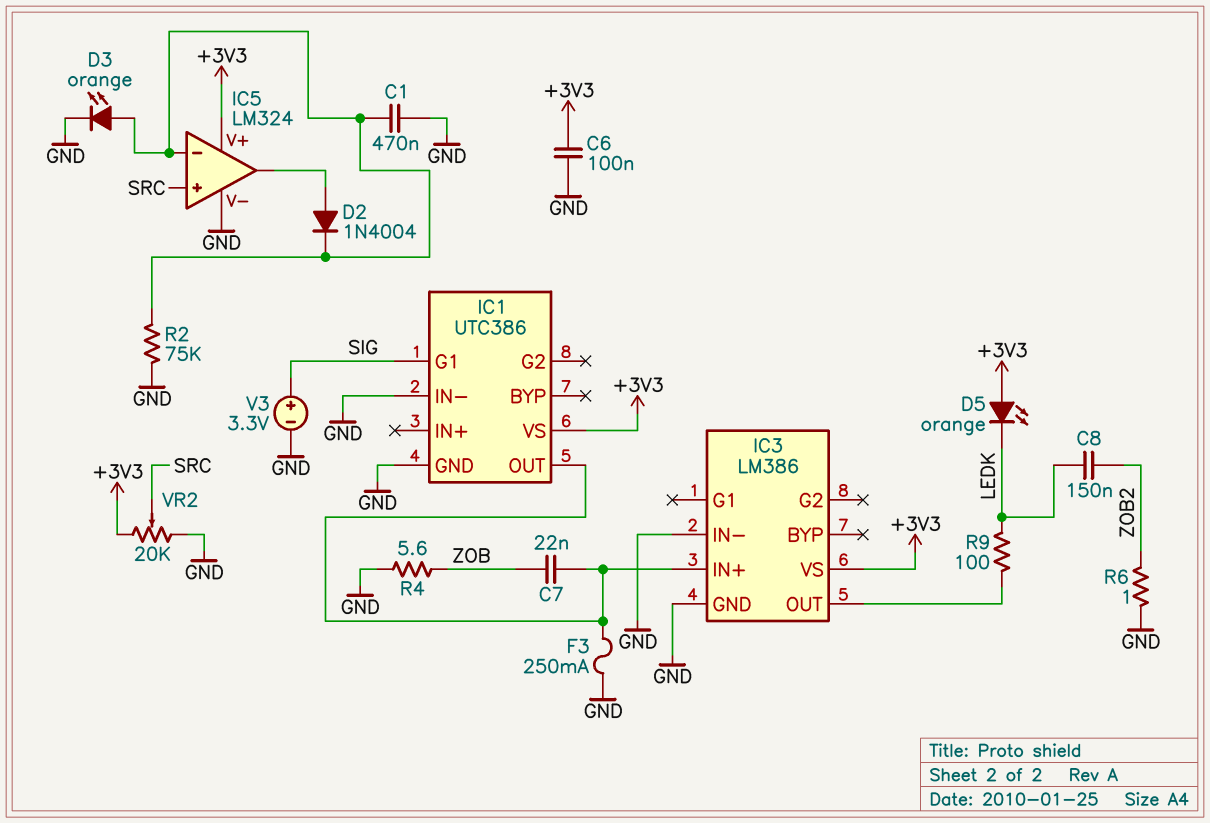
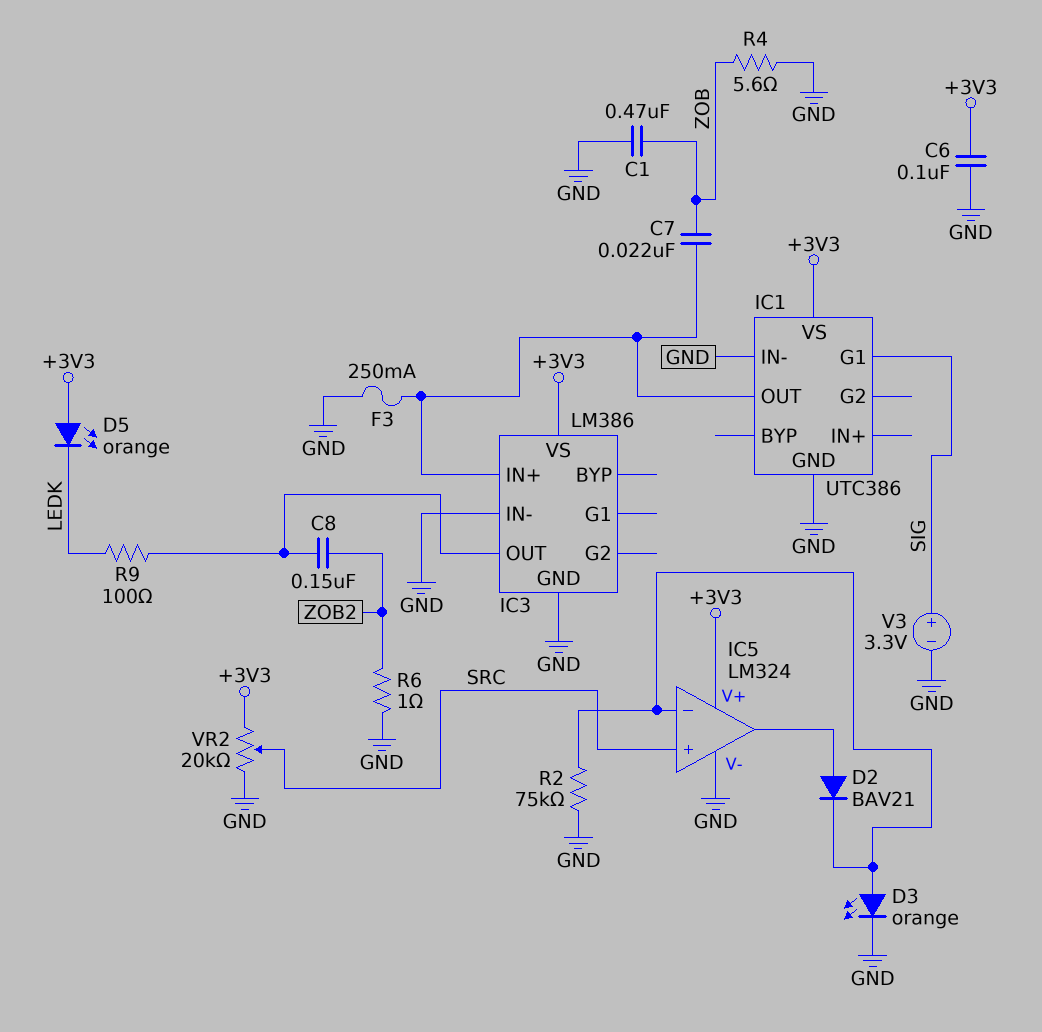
C1: 470nF (GND, IC5/in-) -> 470nF (GND, ZOB)
C8: 150nF (LEDK, ZOB2) -> 150nF (IC3/OUT, ZOB2)
D2: diode 1N4004 (A IC5/out, K IC5/in-) -> diode BAV21 (A IC5/out, K IC5/in-)

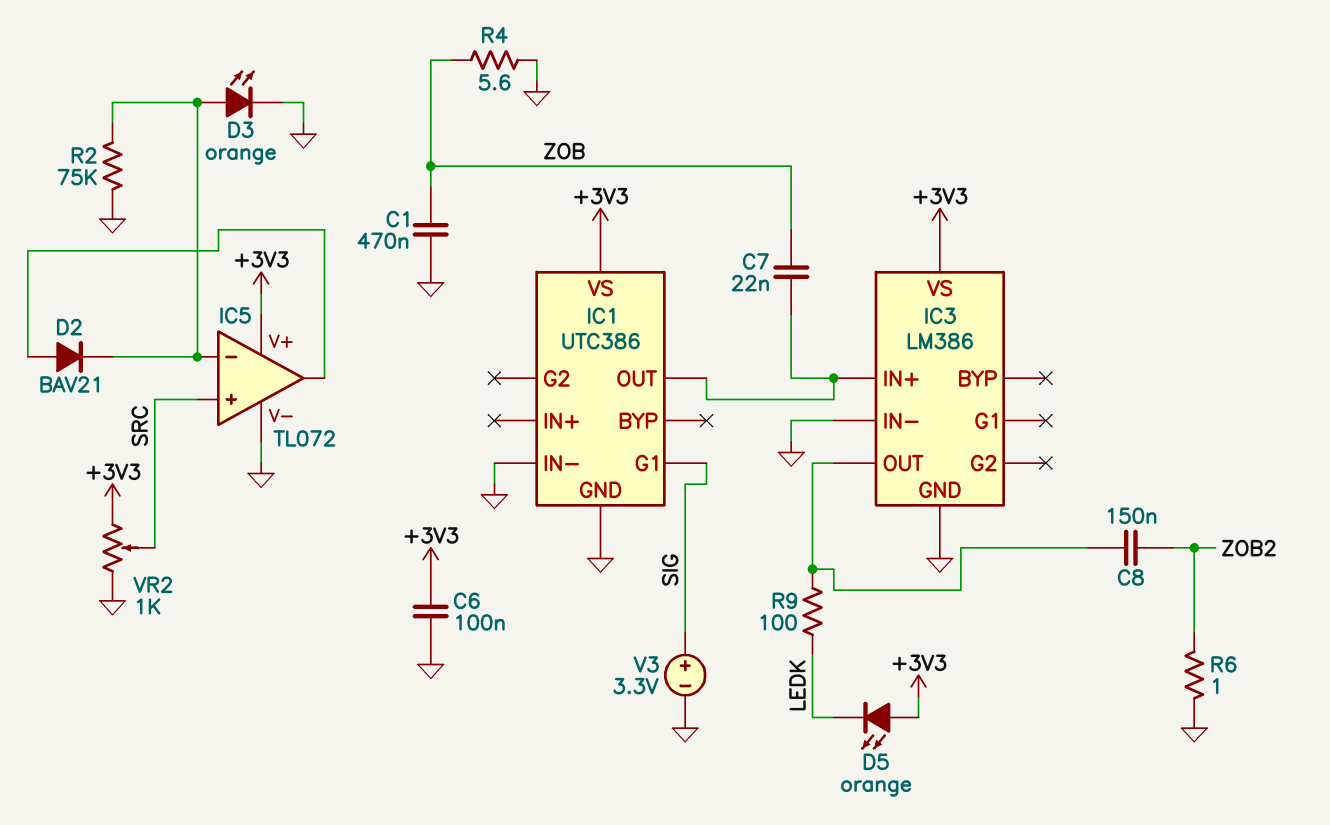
F3: 250mA (GND, IC1/OUT) -> none
IC5: LM324 -> TL072
VR2: 20k (+3V3, GND, wiper SRC) -> 1k (+3V3, GND, wiper SRC)

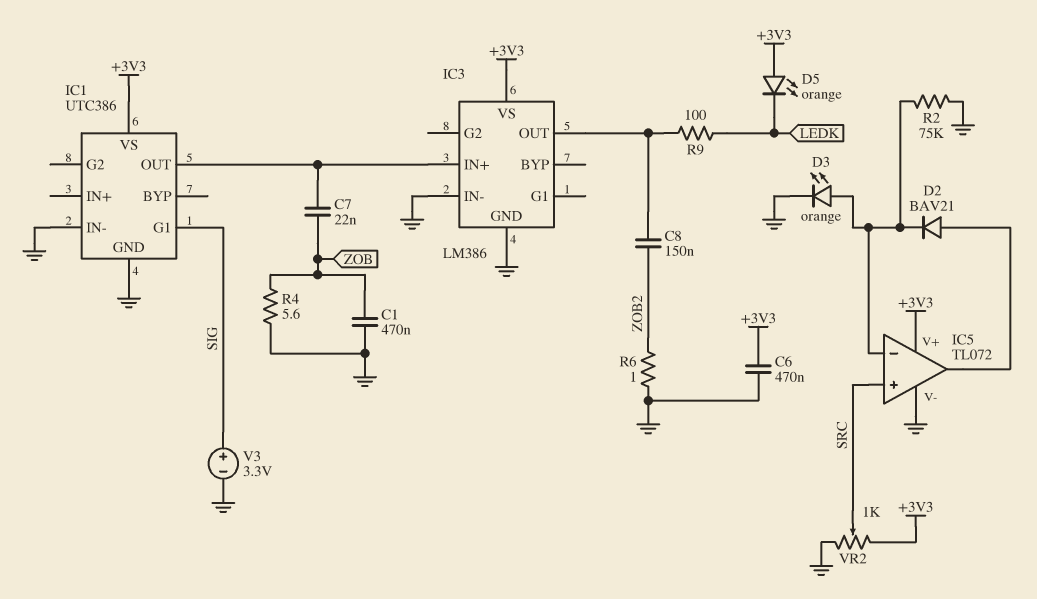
C6: 100nF (+3V3, GND) -> 470nF (+3V3, GND)

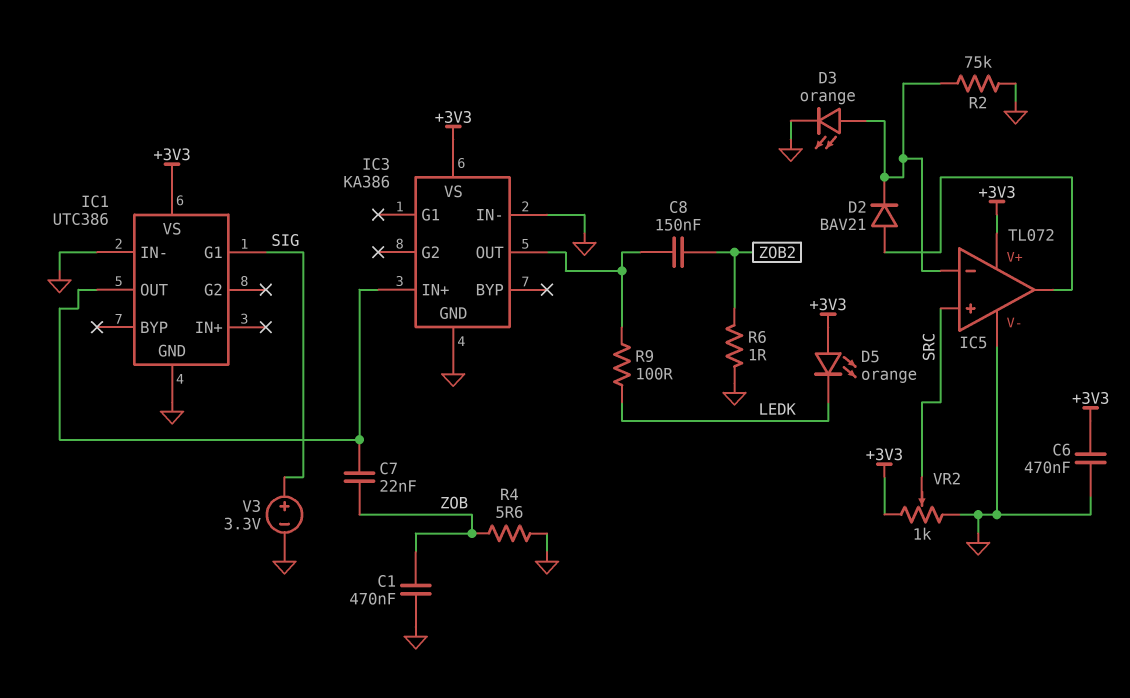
IC3: LM386 -> KA386

